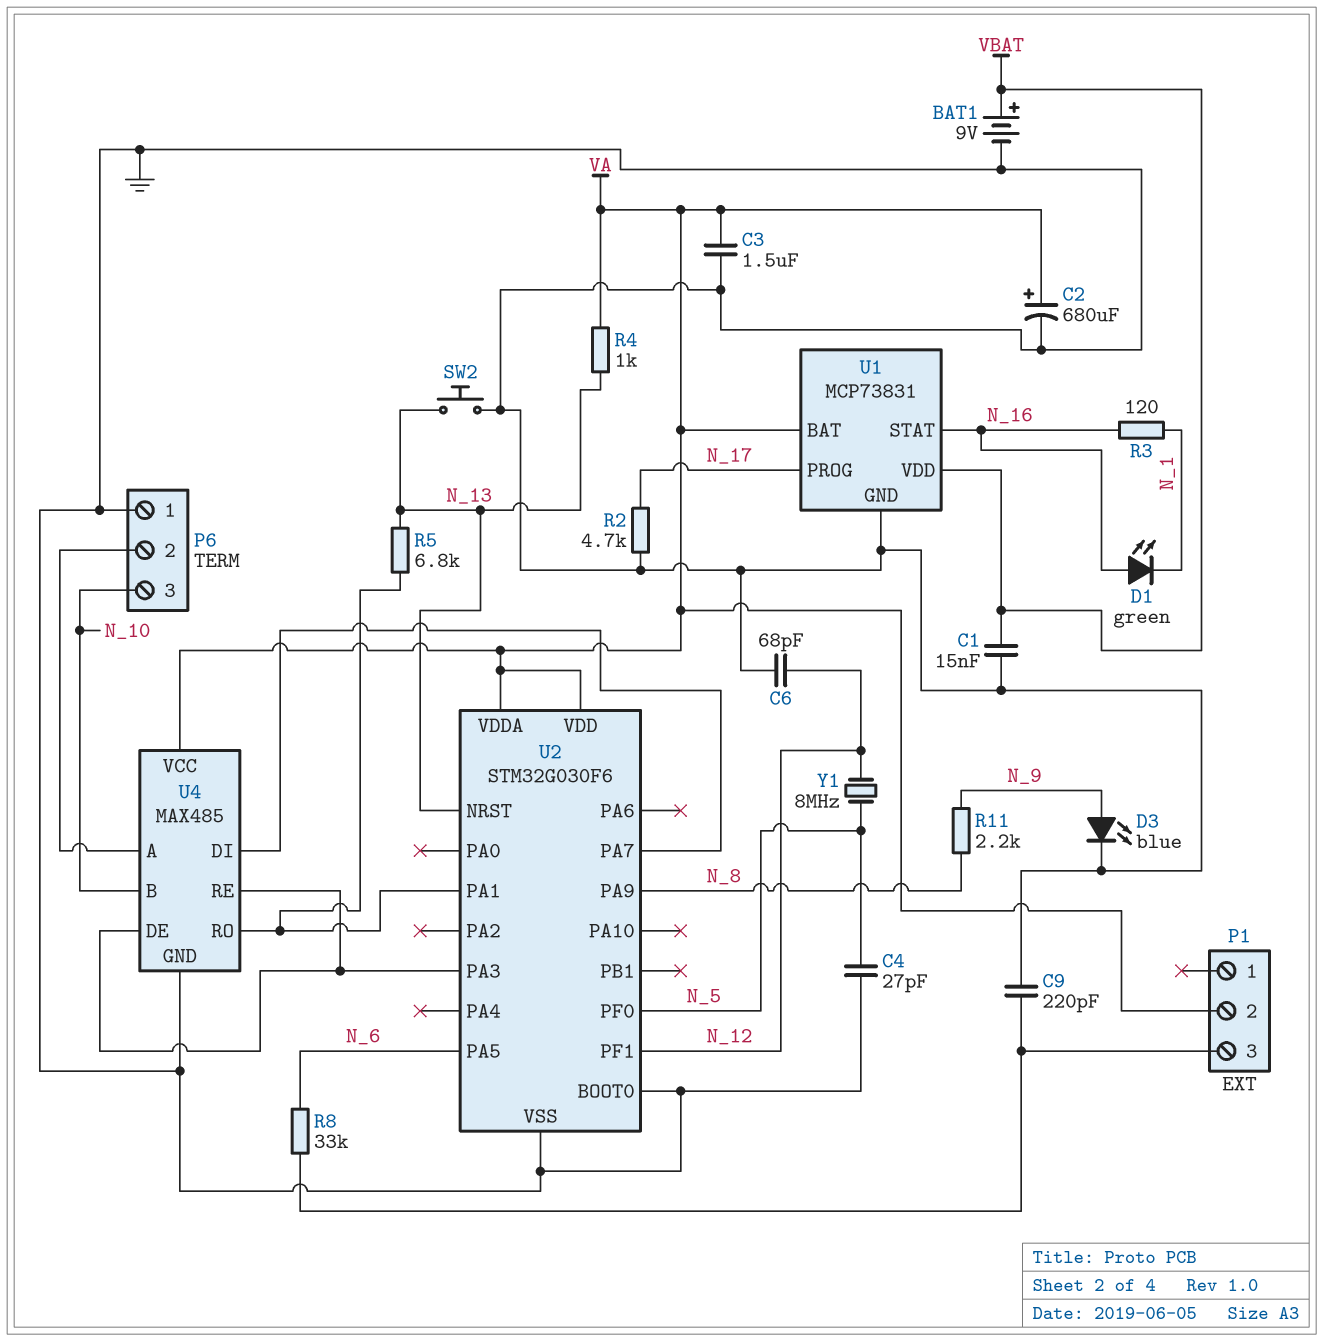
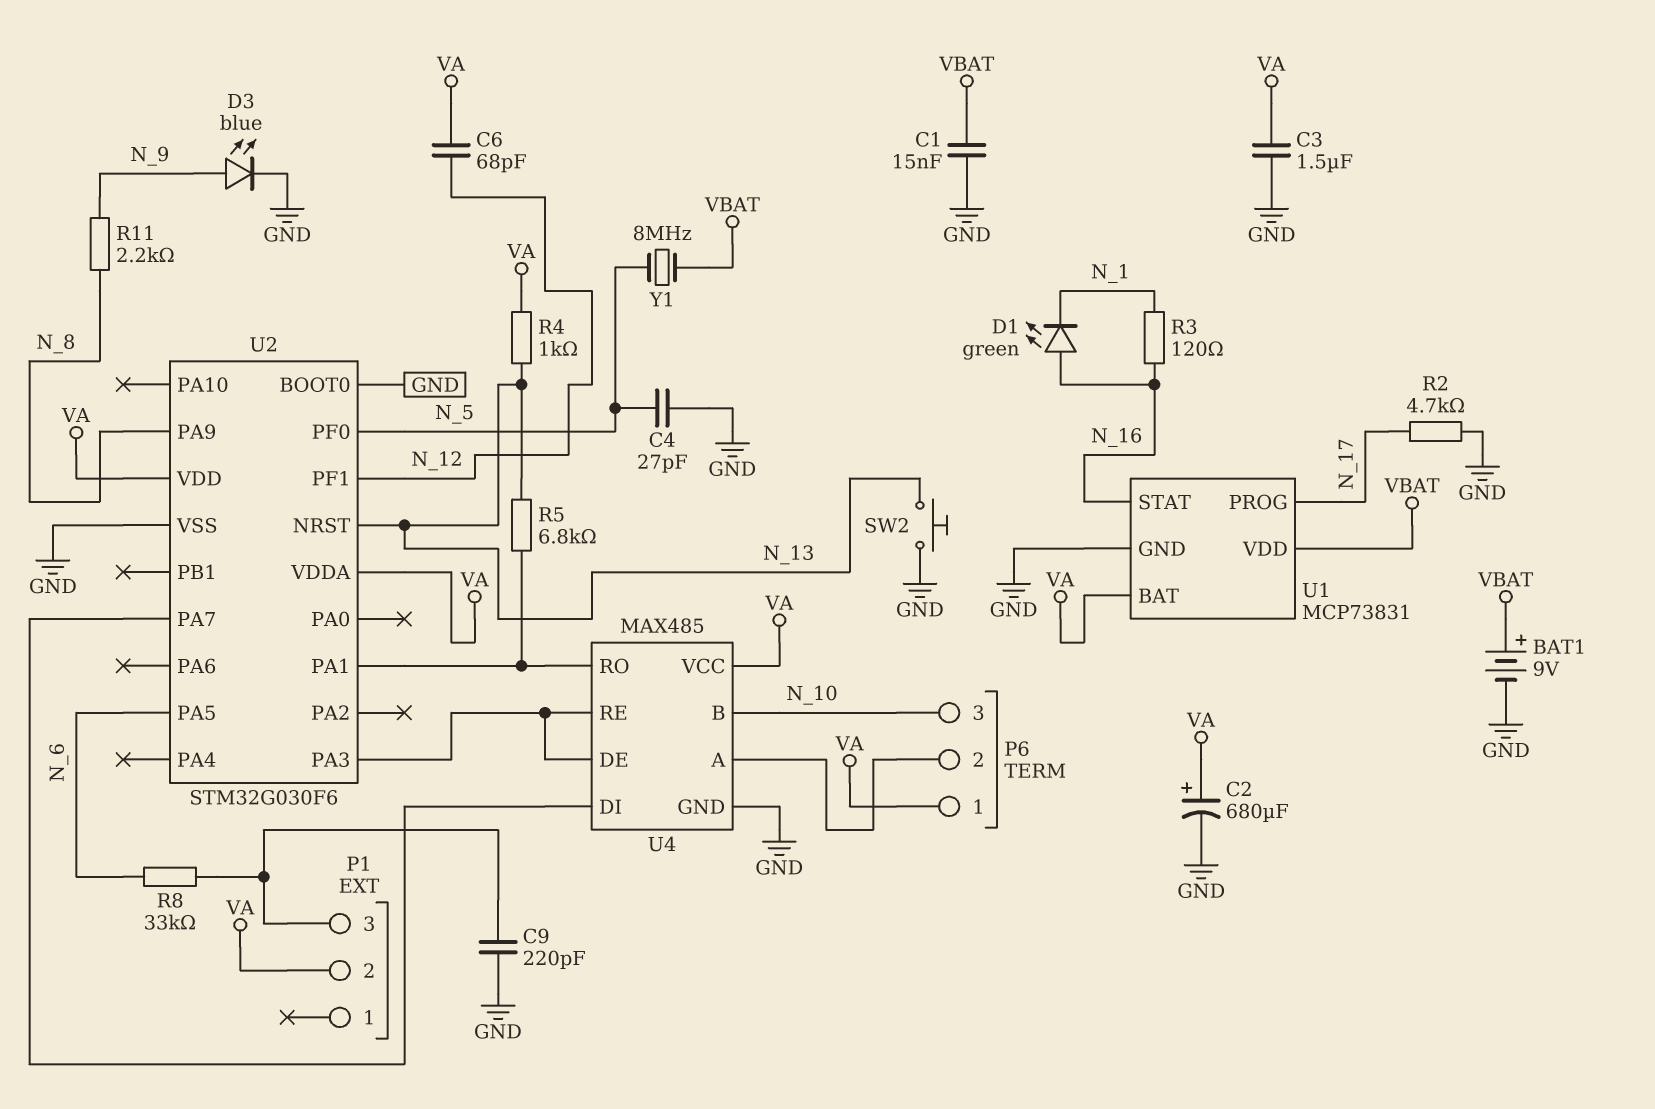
C6: 68pF (GND, N_12) -> 68pF (N_12, VA)
P6 pin 1: GND -> VA
Y1: 8MHz (N_5, N_12) -> 8MHz (N_5, VBAT)

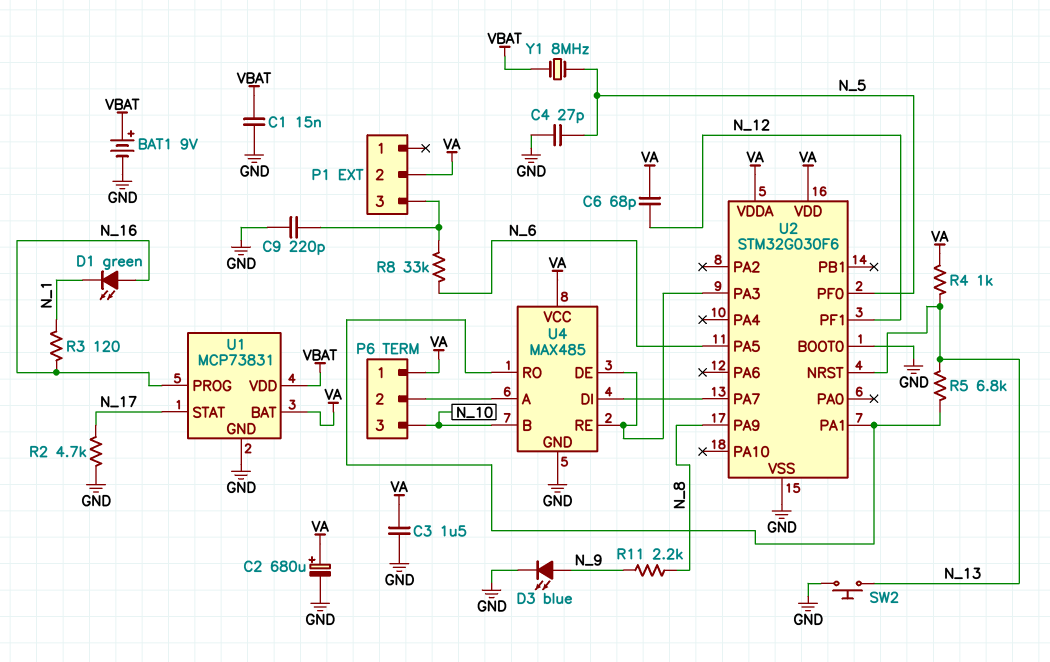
U1 pin PROG: N_17 -> N_16
U1 pin STAT: N_16 -> N_17

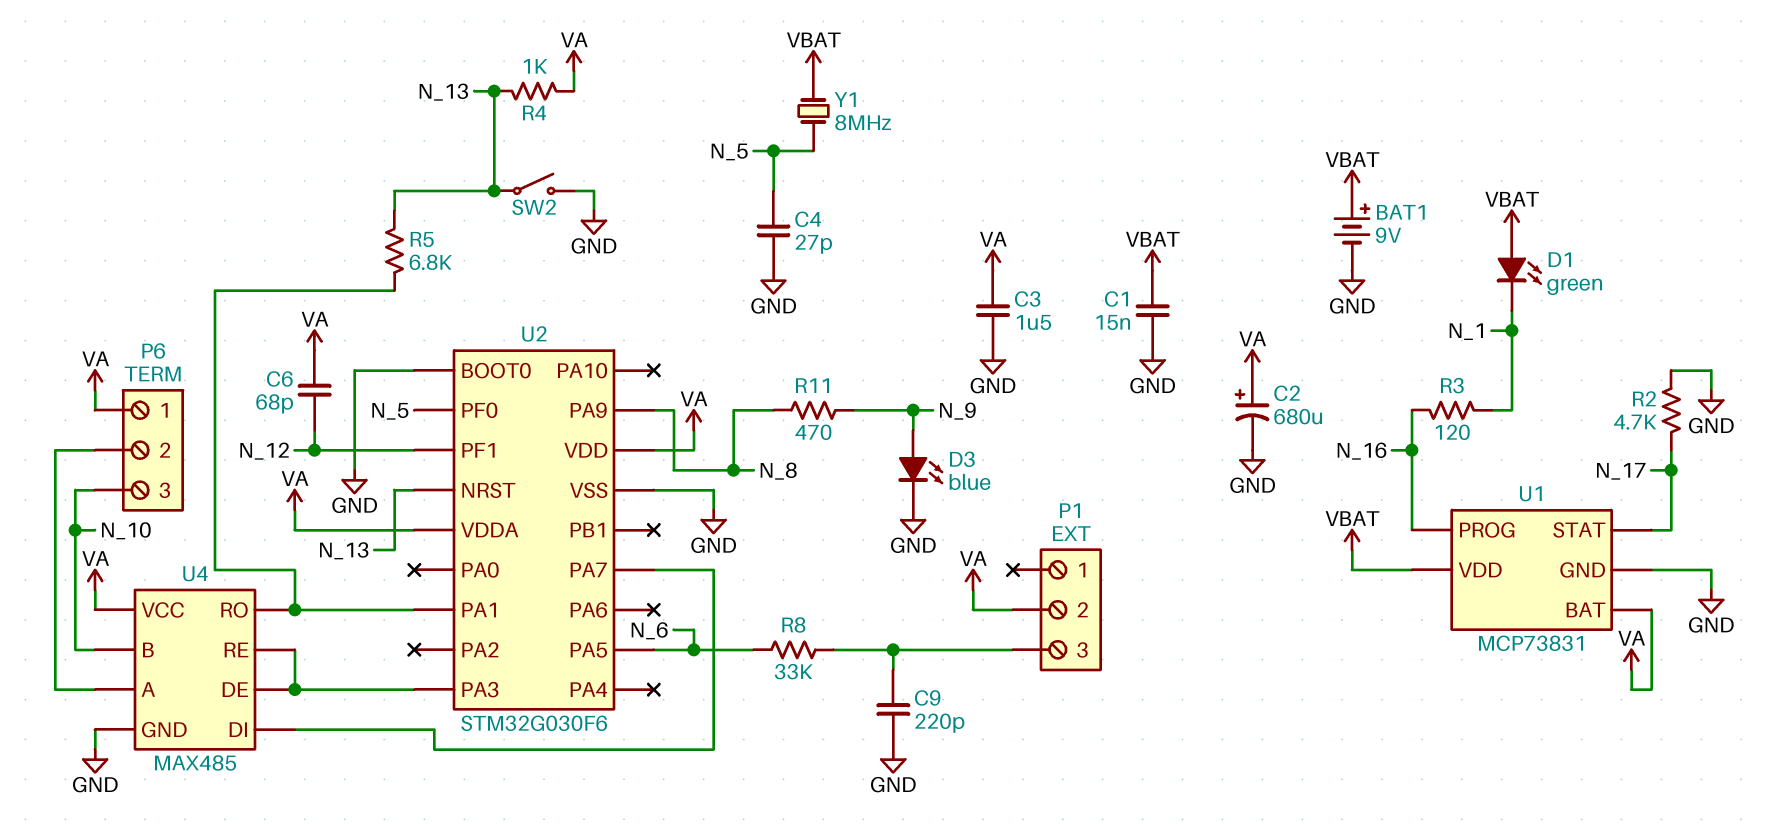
D1: LED green (A N_16, K N_1) -> LED green (A VBAT, K N_1)
R11: 2.2k (N_8, N_9) -> 470 (N_8, N_9)
SW2: button (GND, N_13) -> switch (GND, N_13)

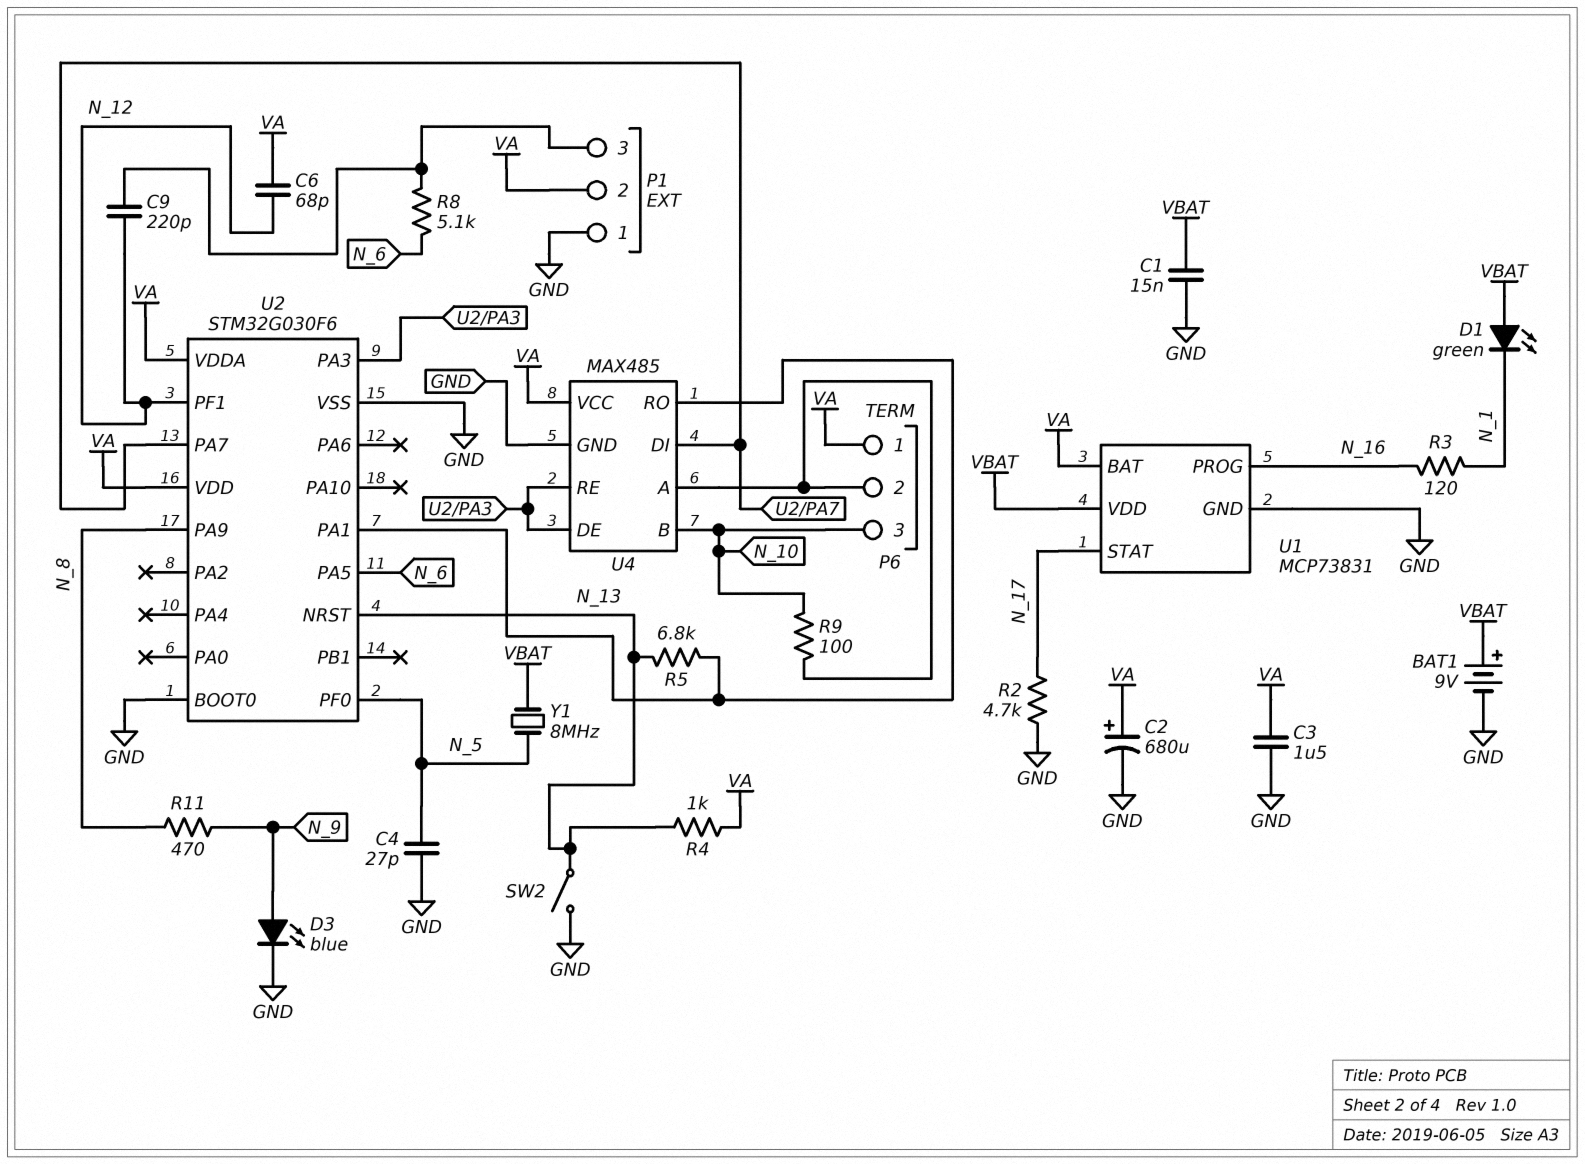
C9: 220pF (GND, P1/3) -> 220pF (N_12, P1/3)
P1 pin 1: none -> GND
R8: 33k (N_6, P1/3) -> 5.1k (N_6, P1/3)
R9: none -> 100 (N_10, P6/2)

